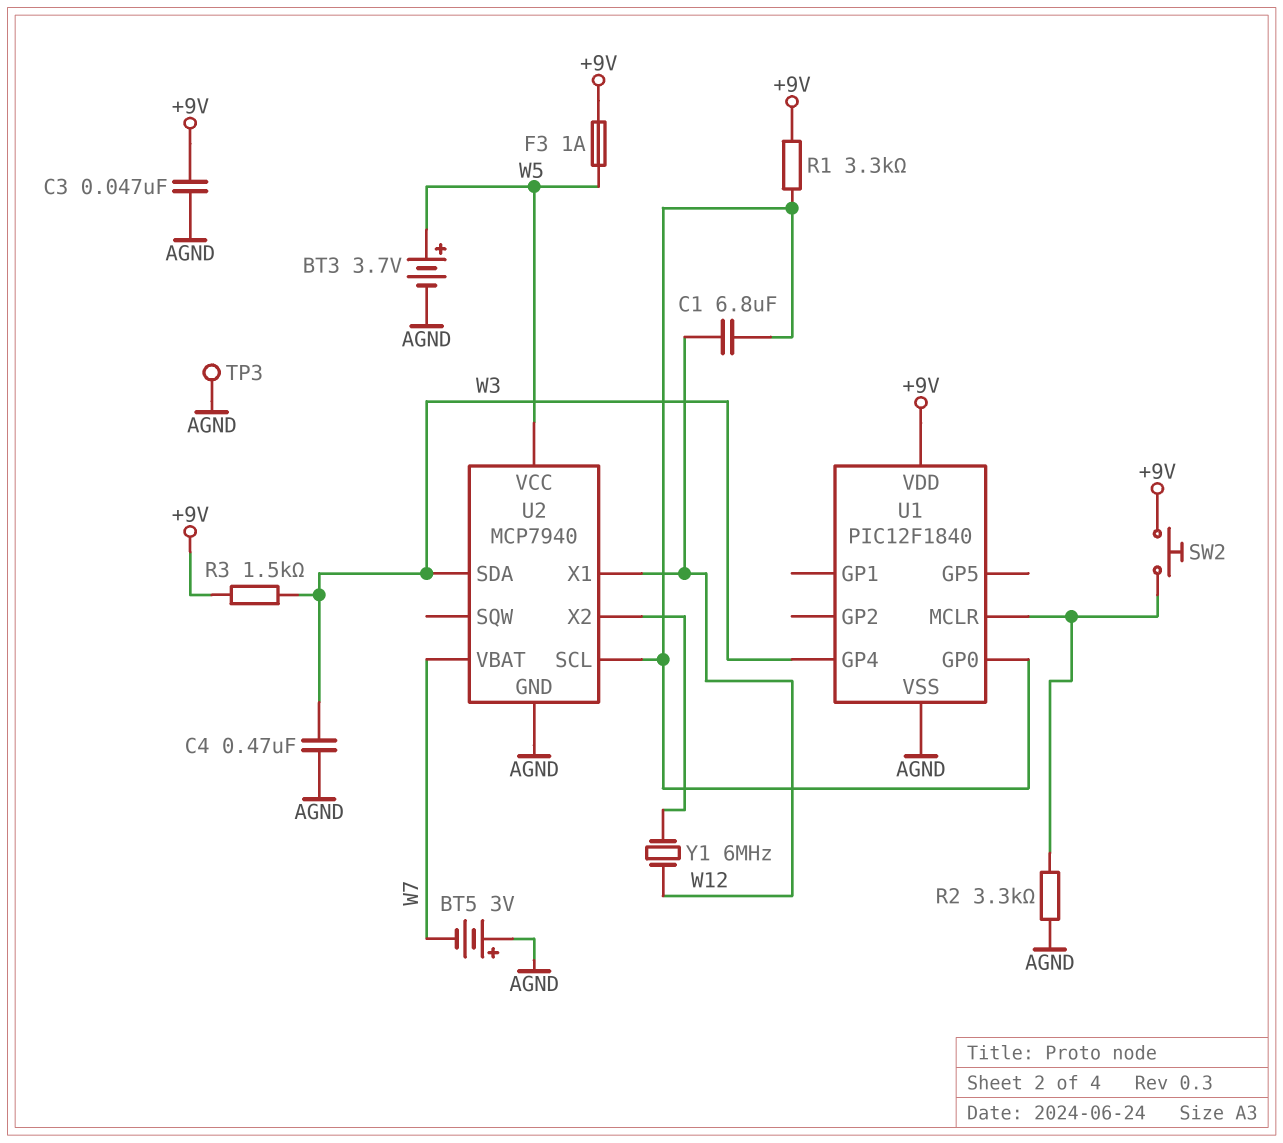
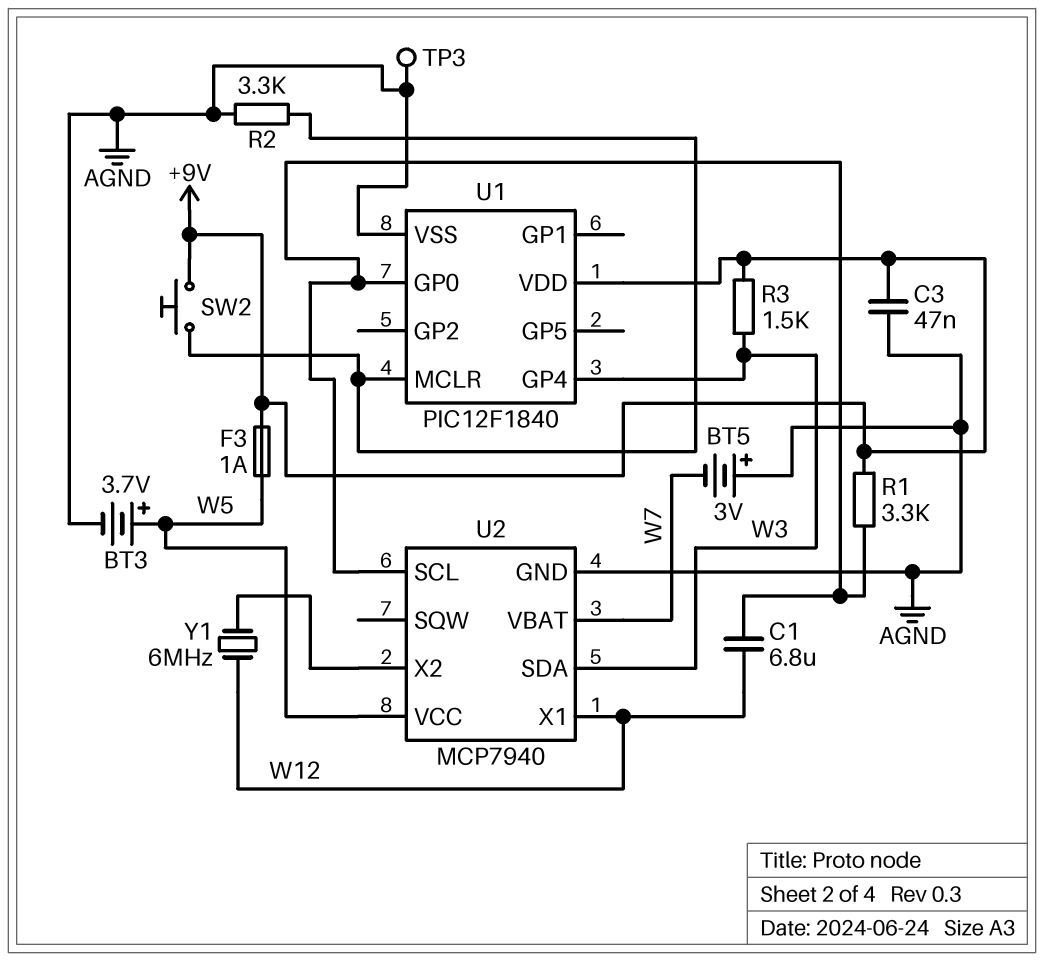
C4: 470nF (AGND, W3) -> none

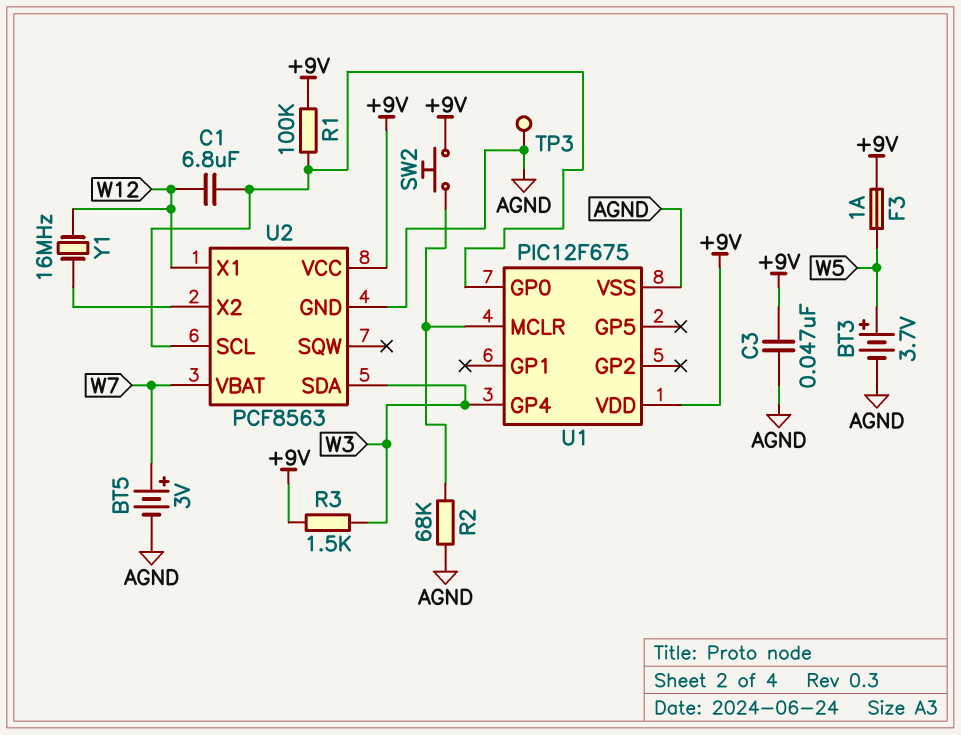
BT5: 3V (plus AGND, minus W7) -> 3V (plus W7, minus AGND)
R1: 3.3k (+9V, U1/GP0) -> 100k (+9V, U1/GP0)
R2: 3.3k (AGND, U1/MCLR) -> 68k (AGND, U1/MCLR)
U1: PIC12F1840 -> PIC12F675
U2: MCP7940 -> PCF8563
U2 pin VCC: W5 -> +9V
Y1: 6MHz (U2/X2, W12) -> 16MHz (U2/X2, W12)

